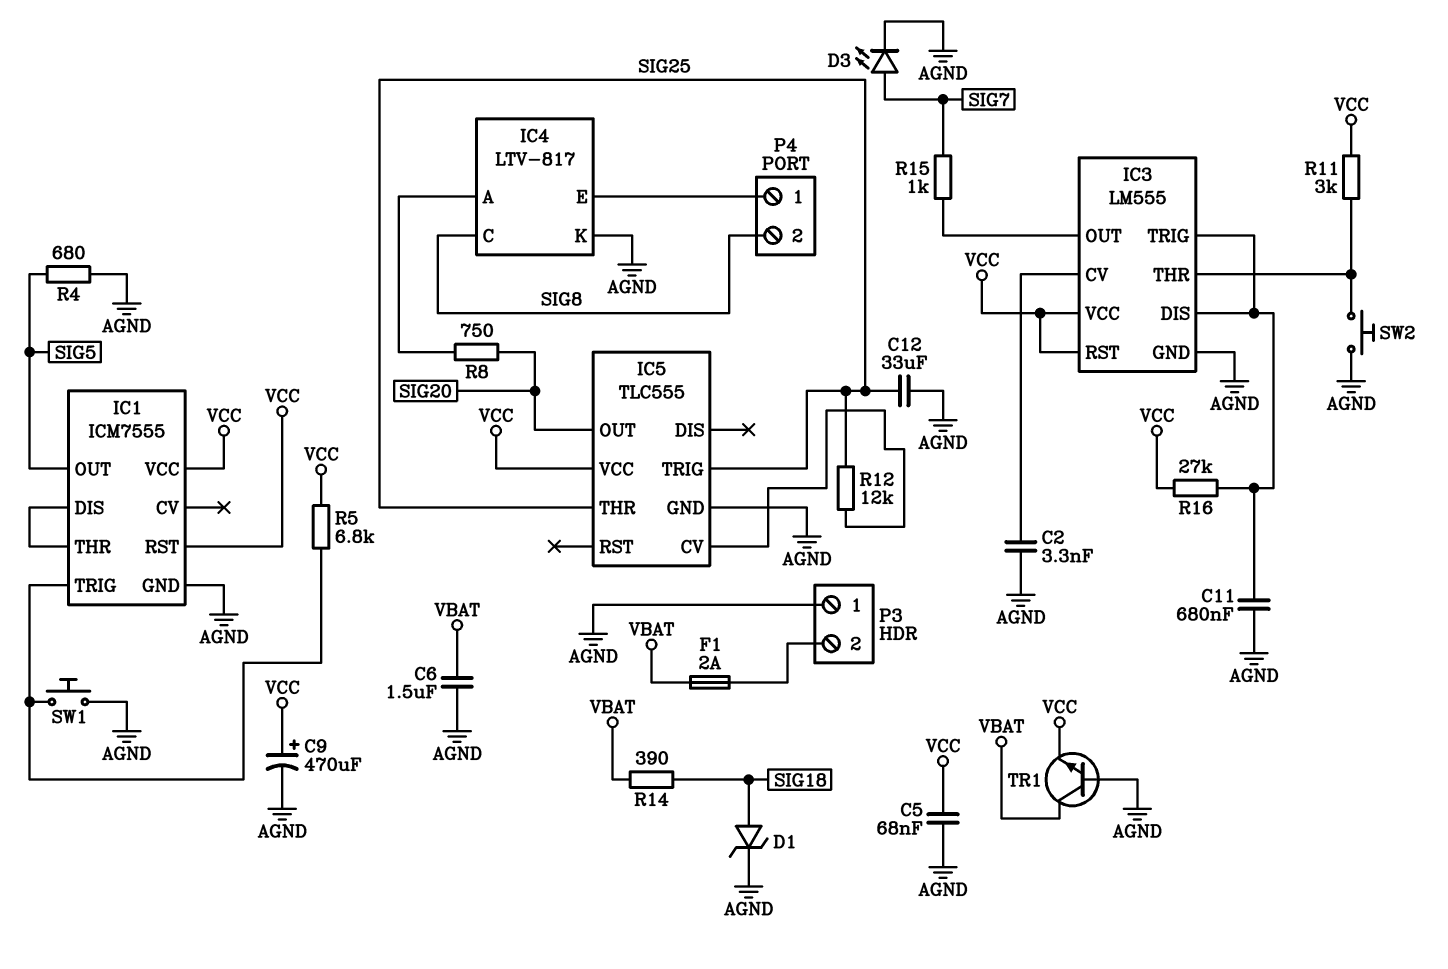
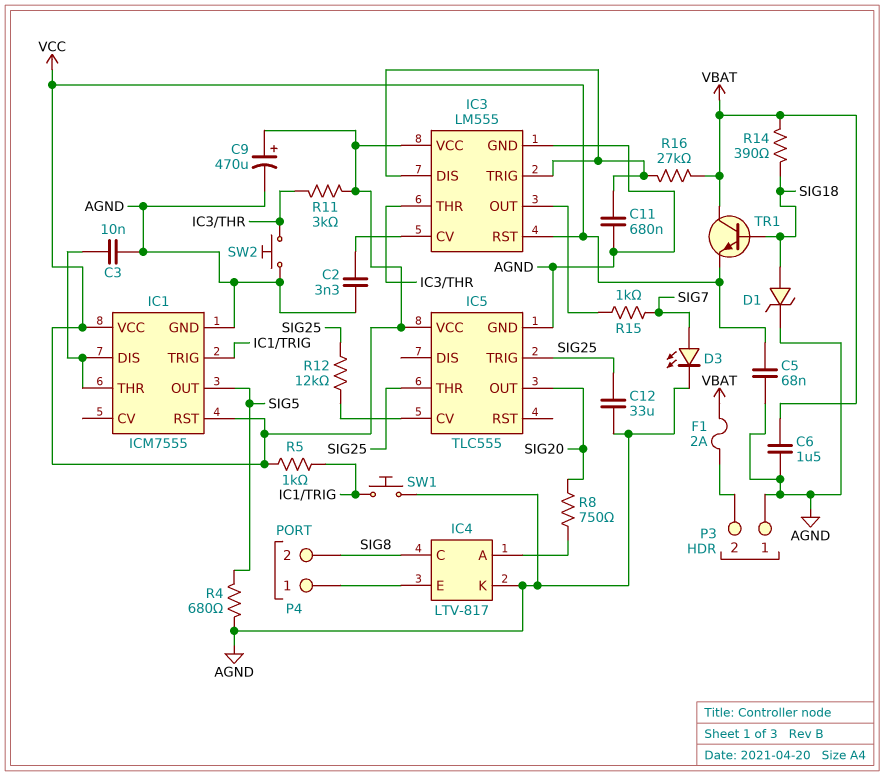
C3: none -> 10nF (AGND, IC1/DIS)
R5: 6.8k (IC1/TRIG, VCC) -> 1k (IC1/TRIG, VCC)
R16: 27k (IC3/DIS, VCC) -> 27k (IC3/DIS, VBAT)
TR1: NPN (B AGND, C VBAT, E VCC) -> NPN (B SIG18, C VBAT, E VCC)

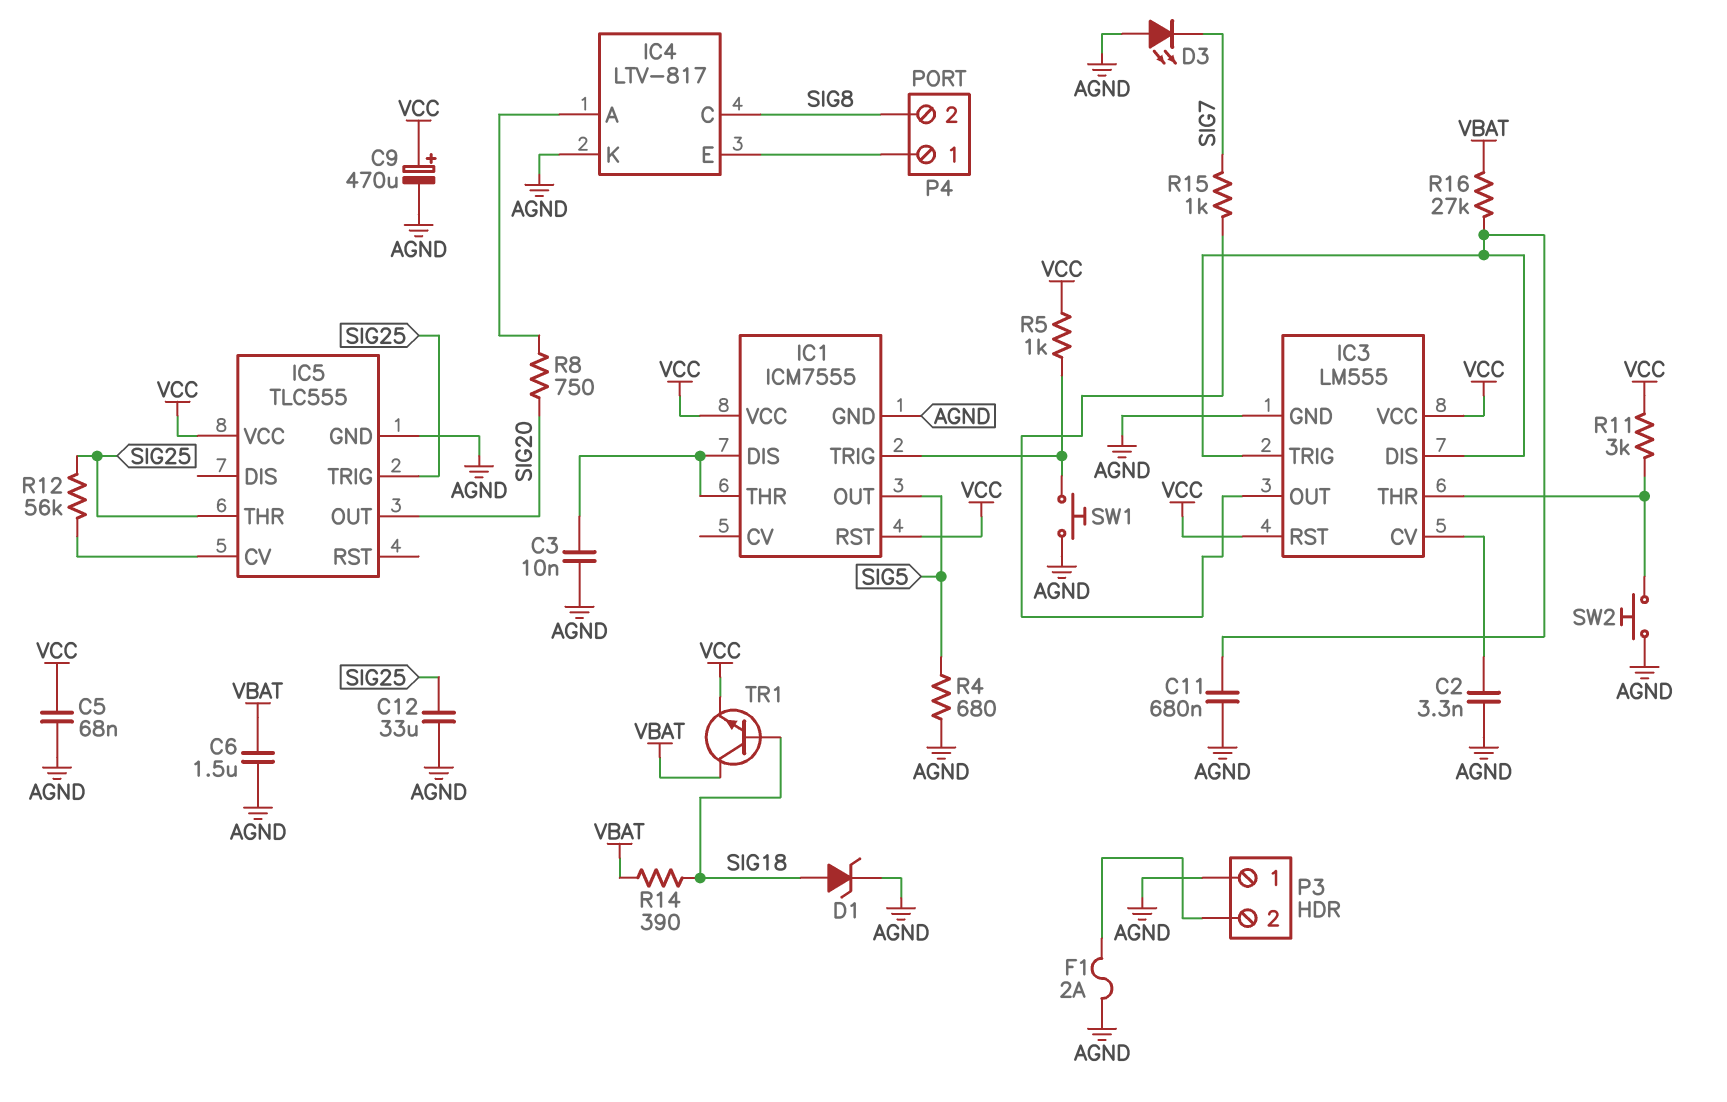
D3: LED (A SIG7, K AGND) -> LED (A AGND, K SIG7)
F1: 2A (P3/2, VBAT) -> 2A (AGND, P3/2)
R12: 12k (IC5/CV, SIG25) -> 56k (IC5/CV, SIG25)

